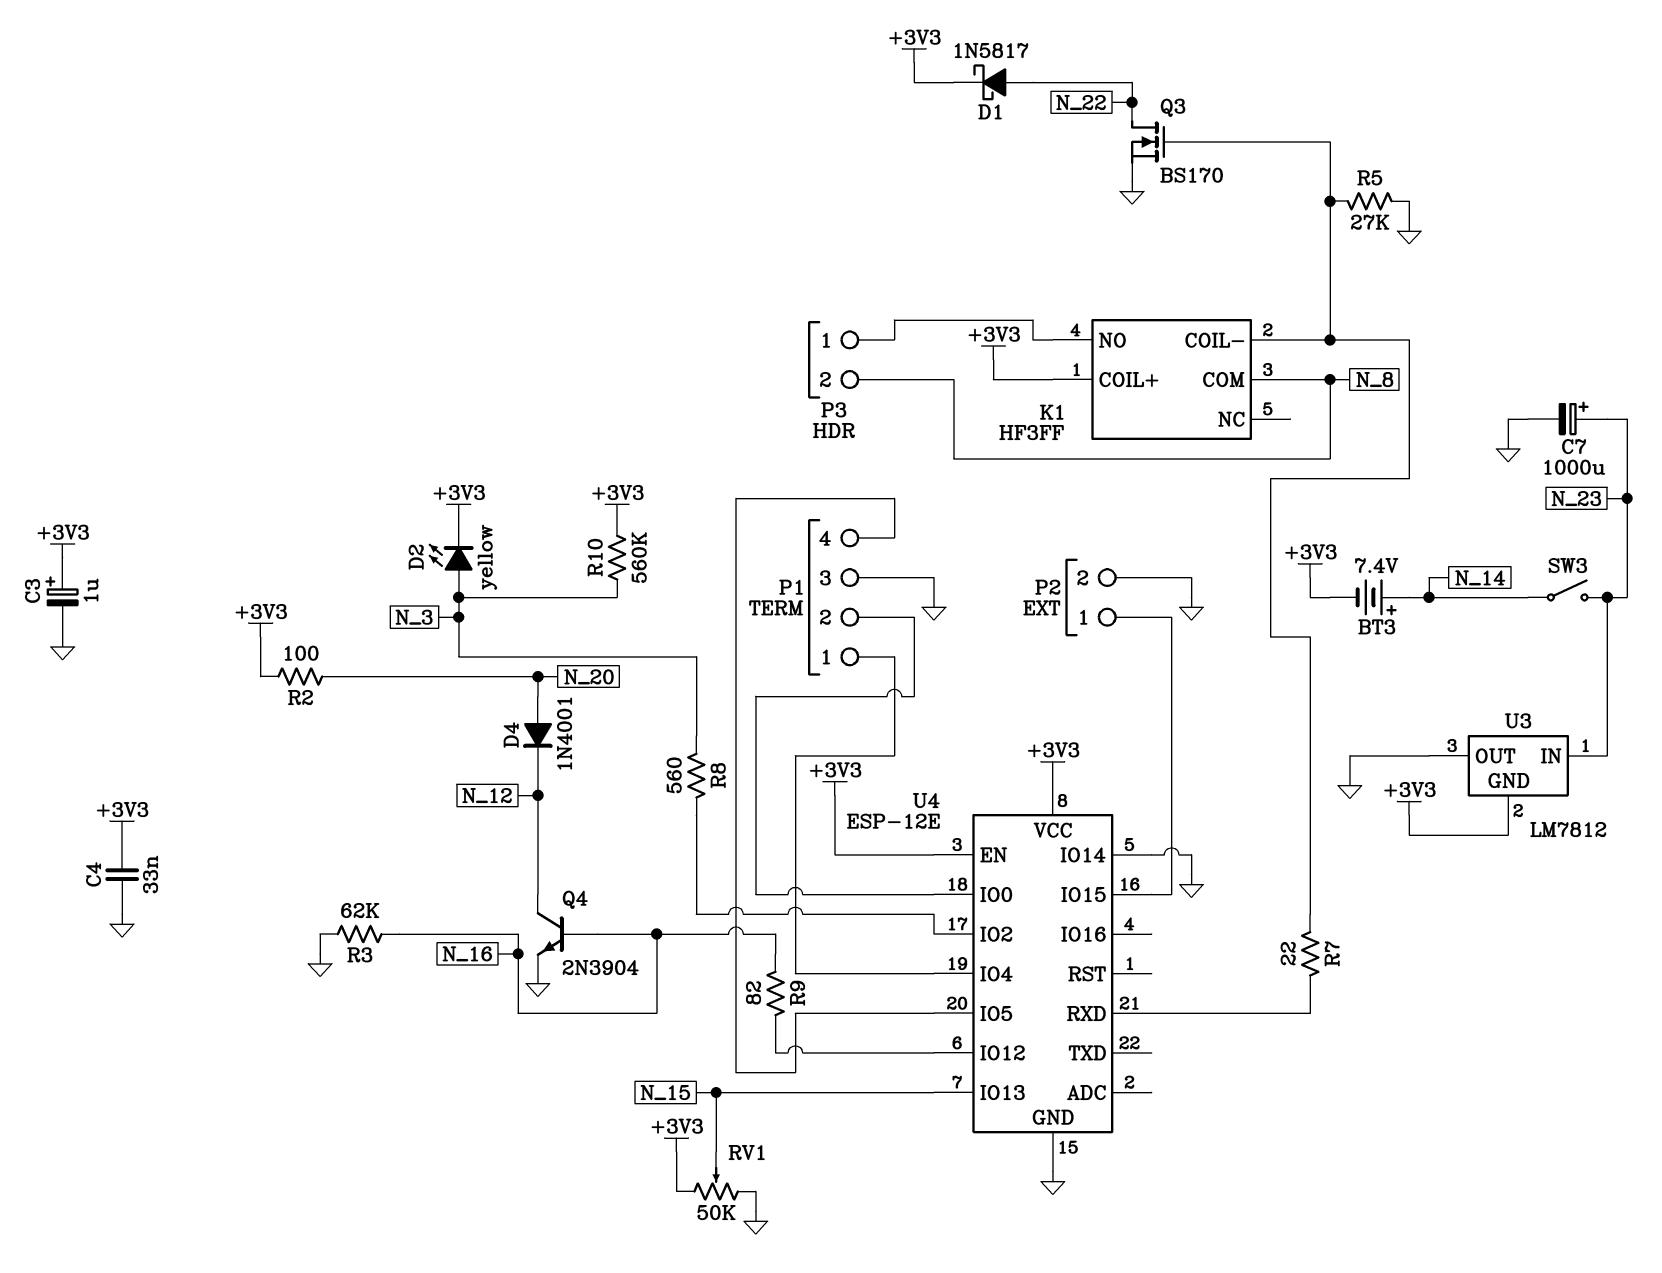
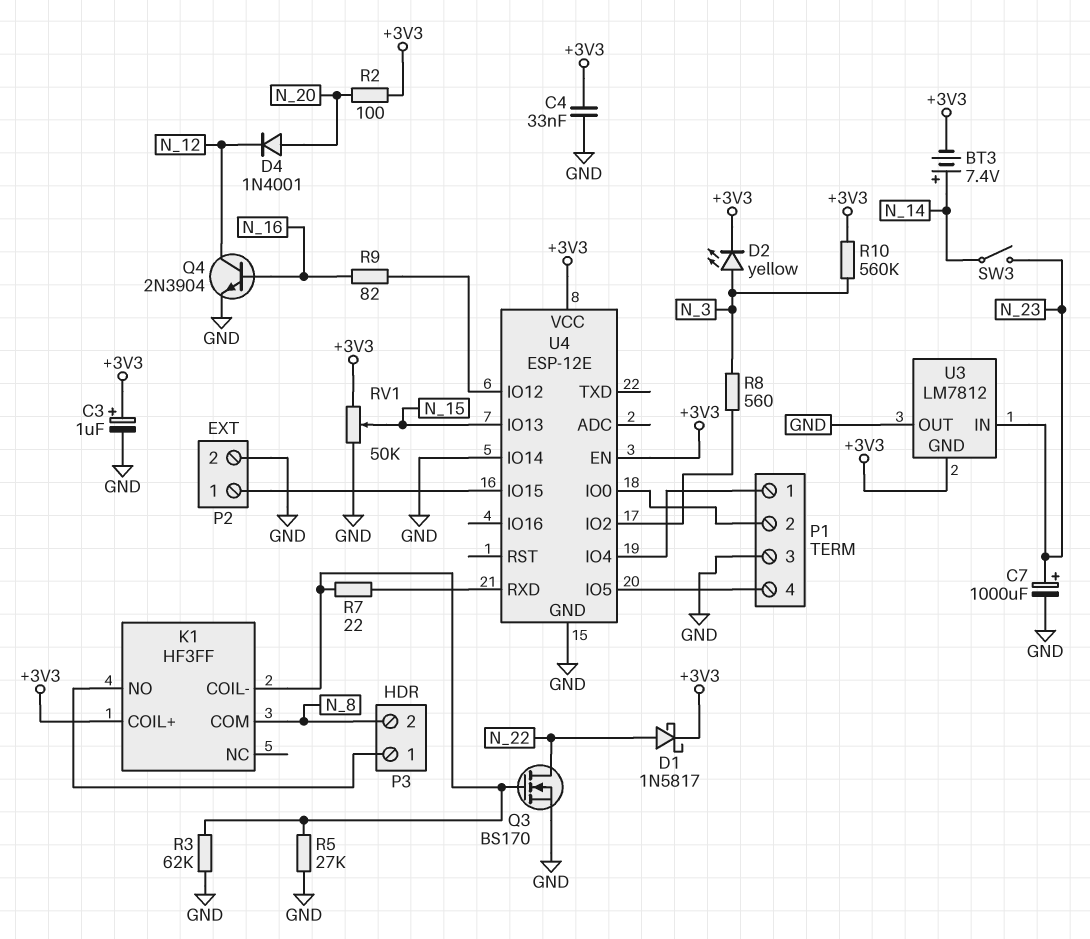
R3: 62k (GND, N_16) -> 62k (GND, K1/COIL-)

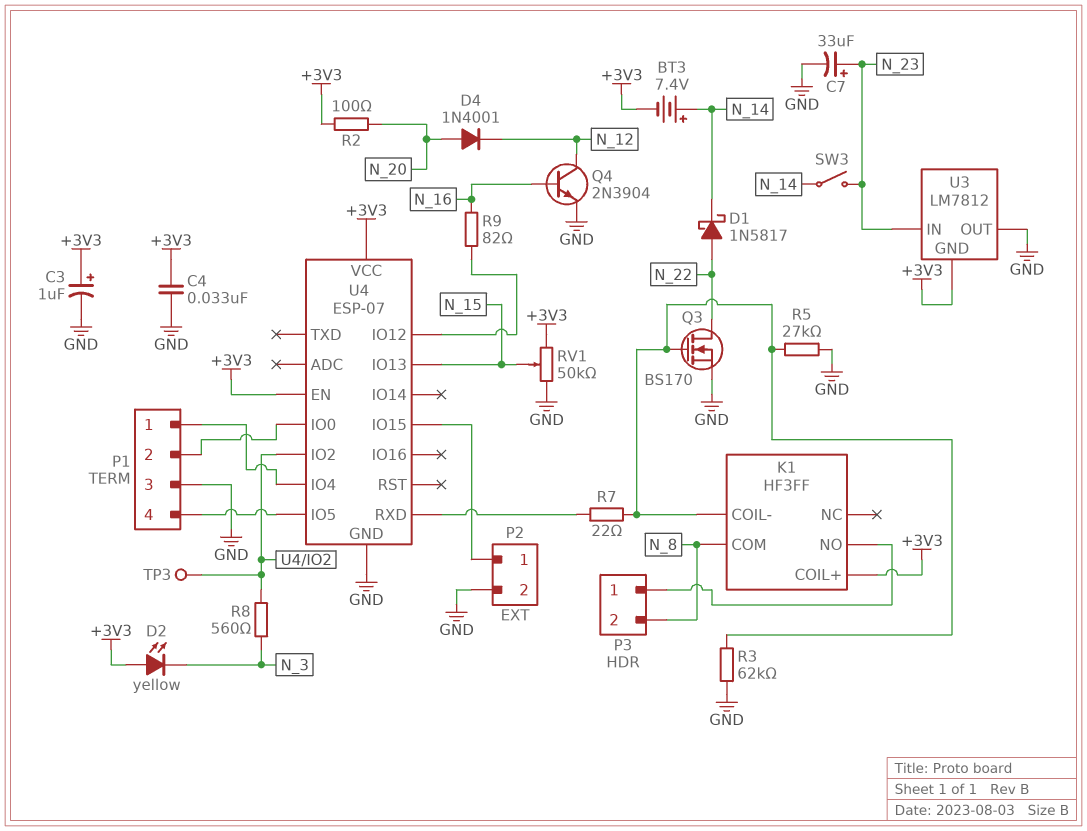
C7: 1000uF (plus N_23, minus GND) -> 33uF (plus N_23, minus GND)
D1: schottky 1N5817 (A N_22, K +3V3) -> schottky 1N5817 (A N_22, K N_14)
D2: LED yellow (A N_3, K +3V3) -> LED yellow (A +3V3, K N_3)
R10: 560k (+3V3, N_3) -> none
TP3: none -> test point (U4/IO2)
U4: ESP-12E -> ESP-07
U4 pin IO14: GND -> none

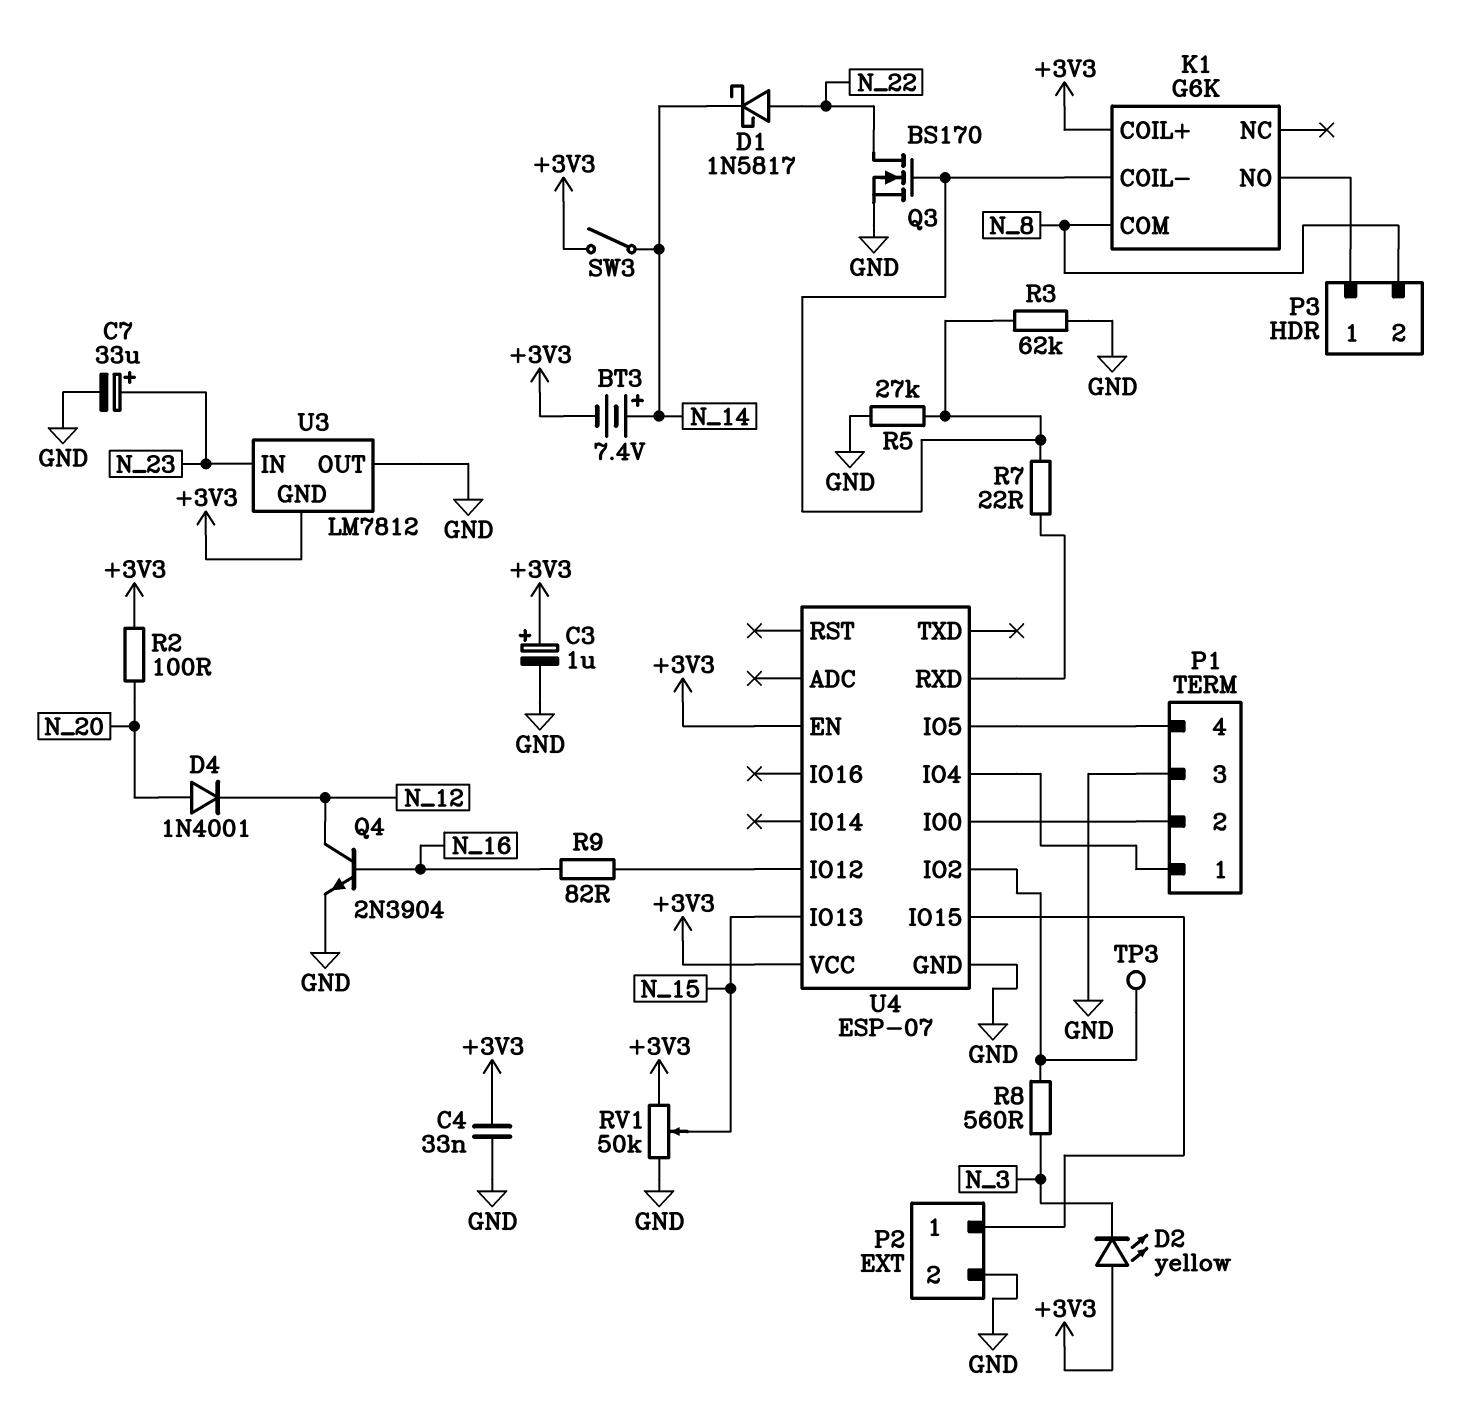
K1: HF3FF -> G6K
SW3: switch (N_14, N_23) -> switch (+3V3, N_14)

